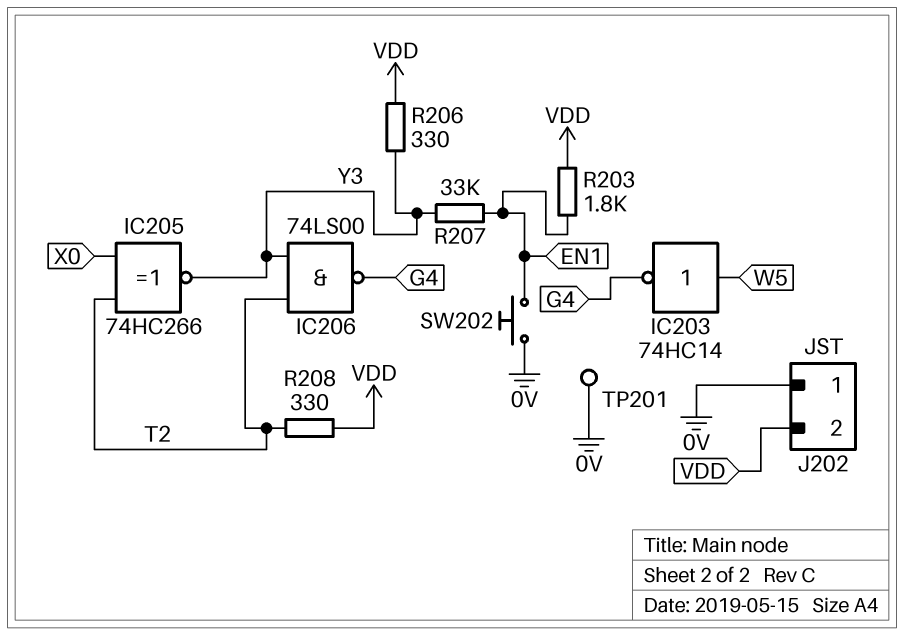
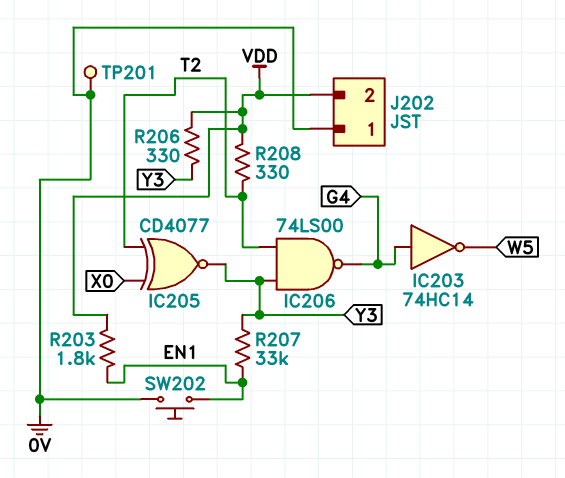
IC203: NOT 74HC14 (in W5, out G4) -> NOT 74HC14 (in G4, out W5)
IC205: XNOR 74HC266 (in T2, in X0, out Y3) -> XNOR CD4077 (in T2, in X0, out Y3)

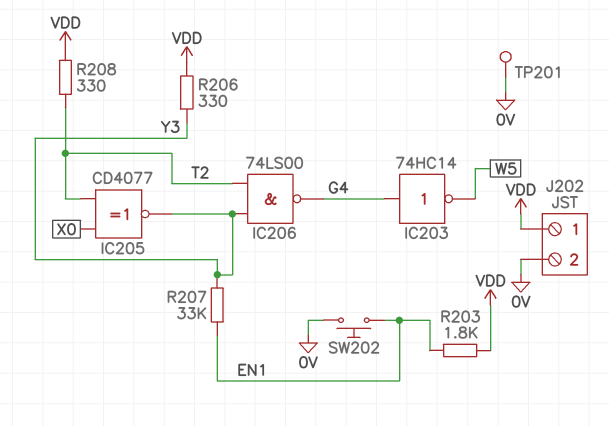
J202 pin 1: 0V -> VDD
J202 pin 2: VDD -> 0V

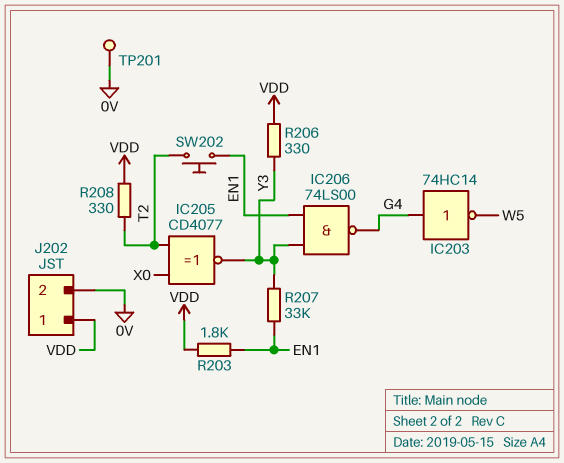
IC206: NAND 74LS00 (in T2, in Y3, out G4) -> NAND 74LS00 (in EN1, in Y3, out G4)
SW202: button (0V, EN1) -> button (EN1, T2)

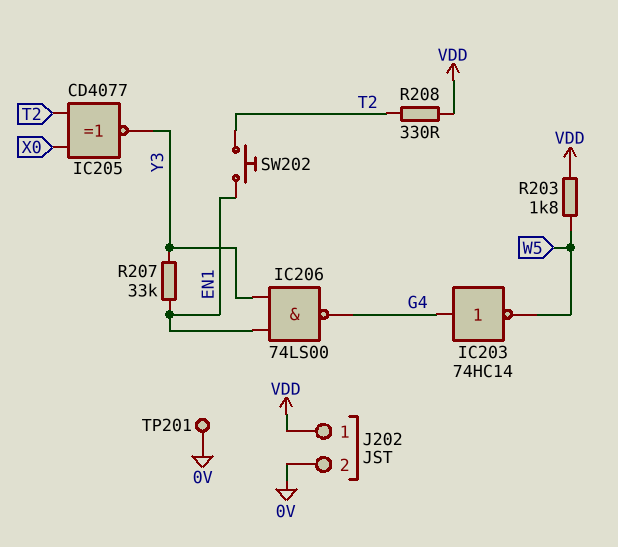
R203: 1.8k (EN1, VDD) -> 1.8k (VDD, W5)
R206: 330 (VDD, Y3) -> none

